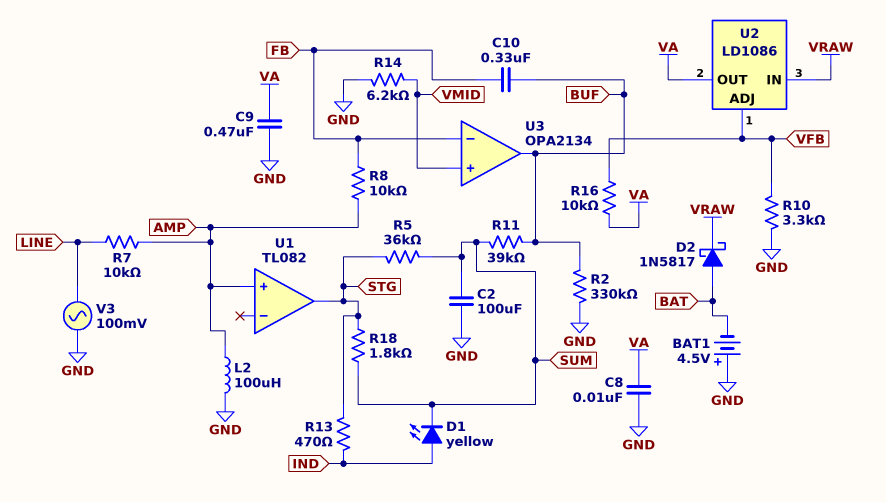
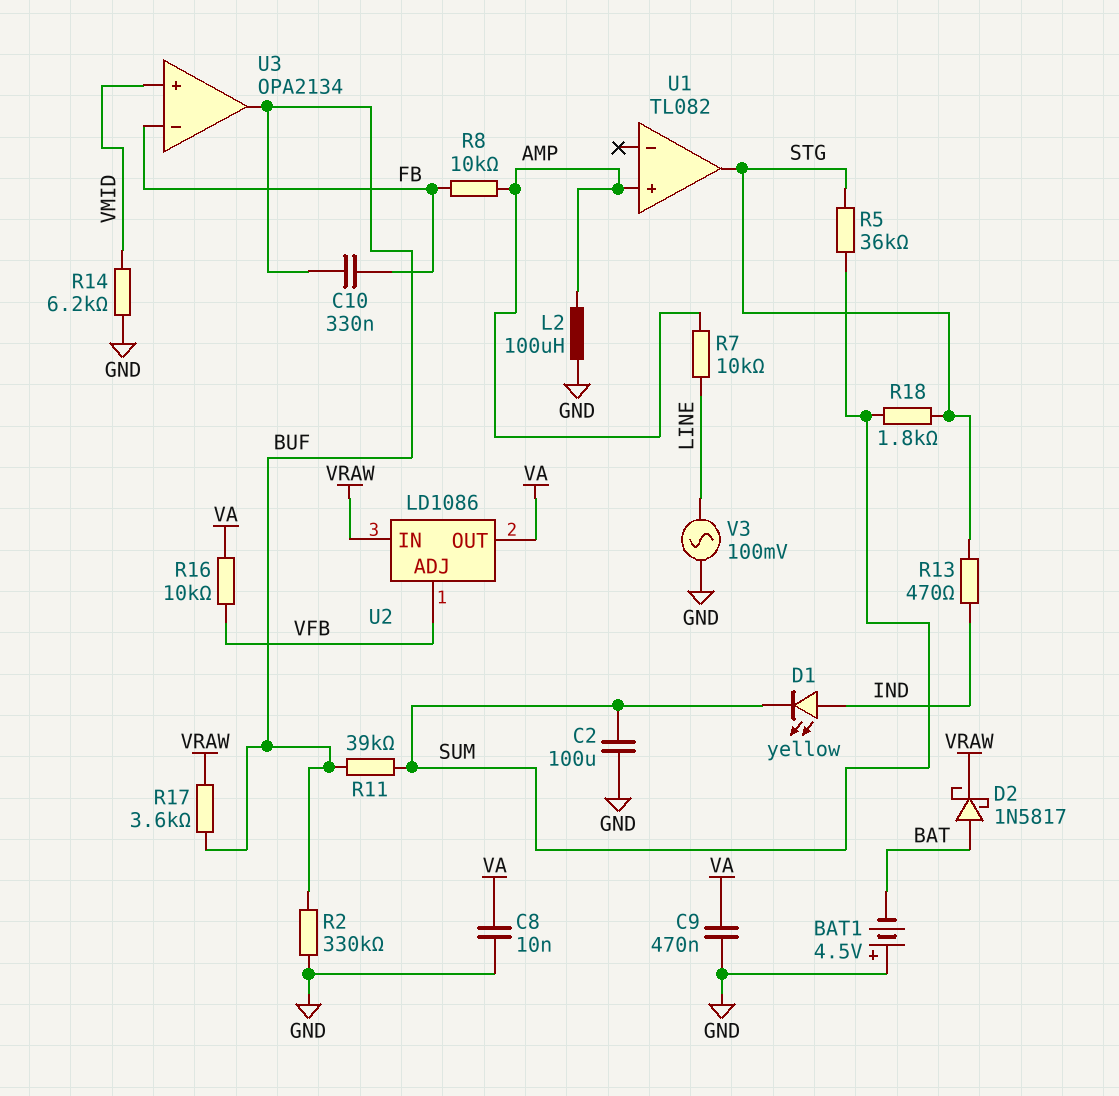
R10: 3.3k (GND, VFB) -> none
R17: none -> 3.6k (BUF, VRAW)

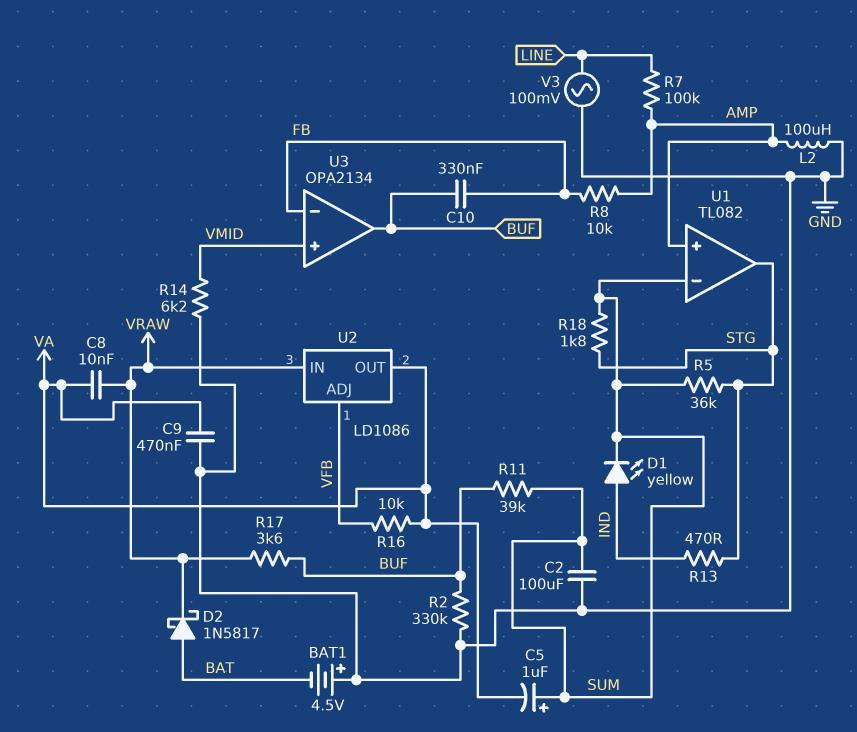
C5: none -> 1uF (plus SUM, minus VA)
C8: 10nF (GND, VA) -> 10nF (VA, VRAW)
R7: 10k (AMP, LINE) -> 100k (AMP, LINE)
U1 pin in-: none -> SUM

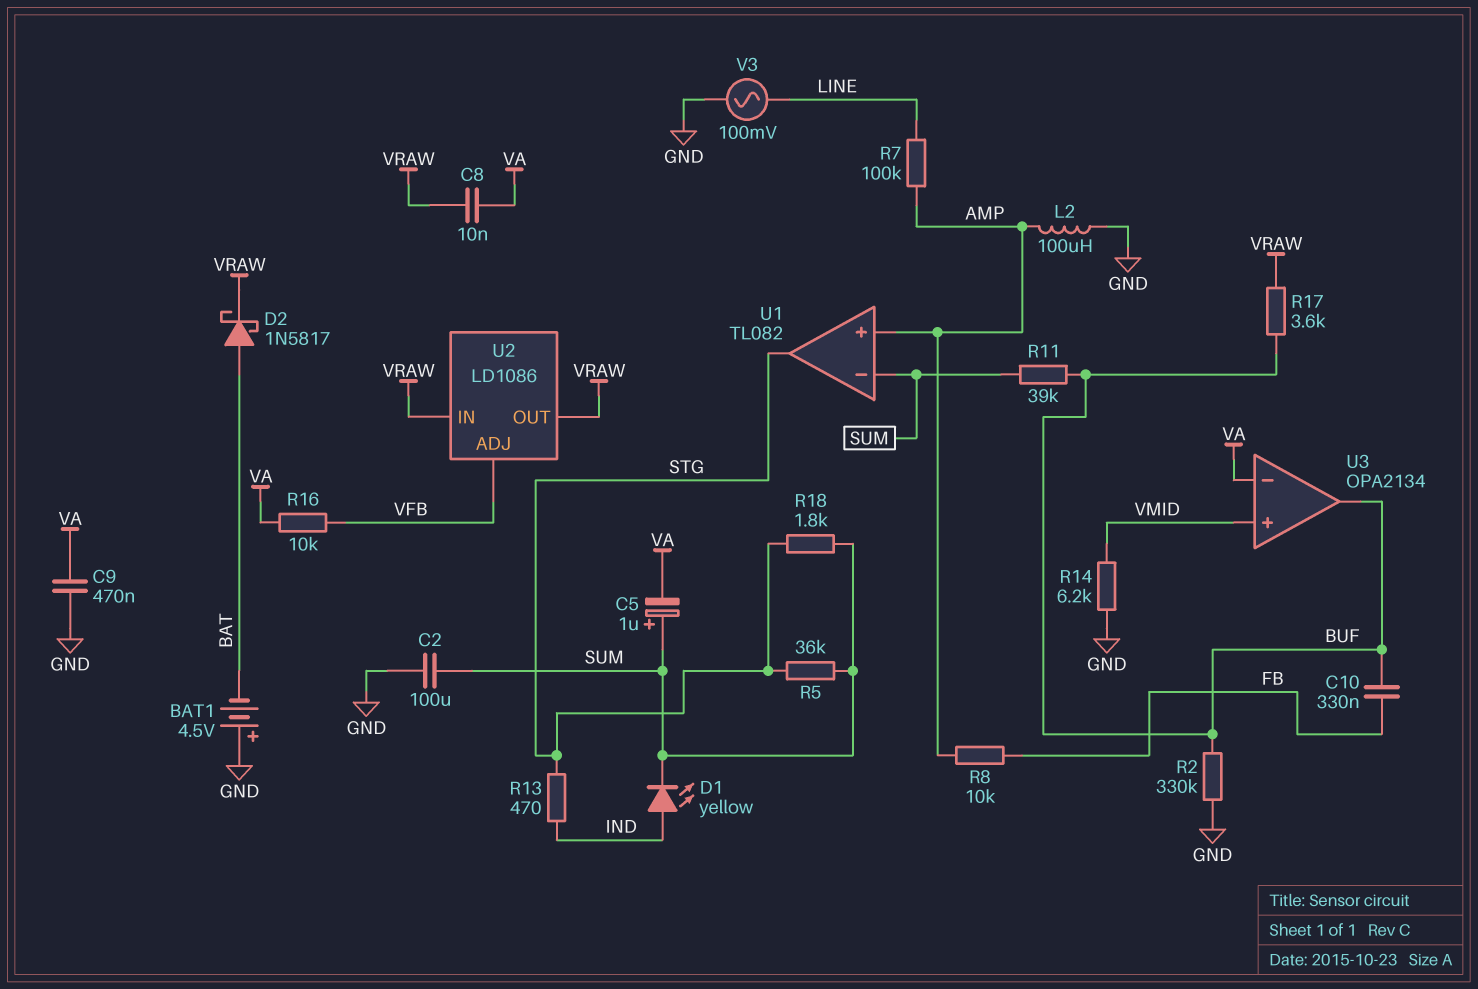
U2 pin OUT: VA -> VRAW
U3 pin in-: FB -> VA

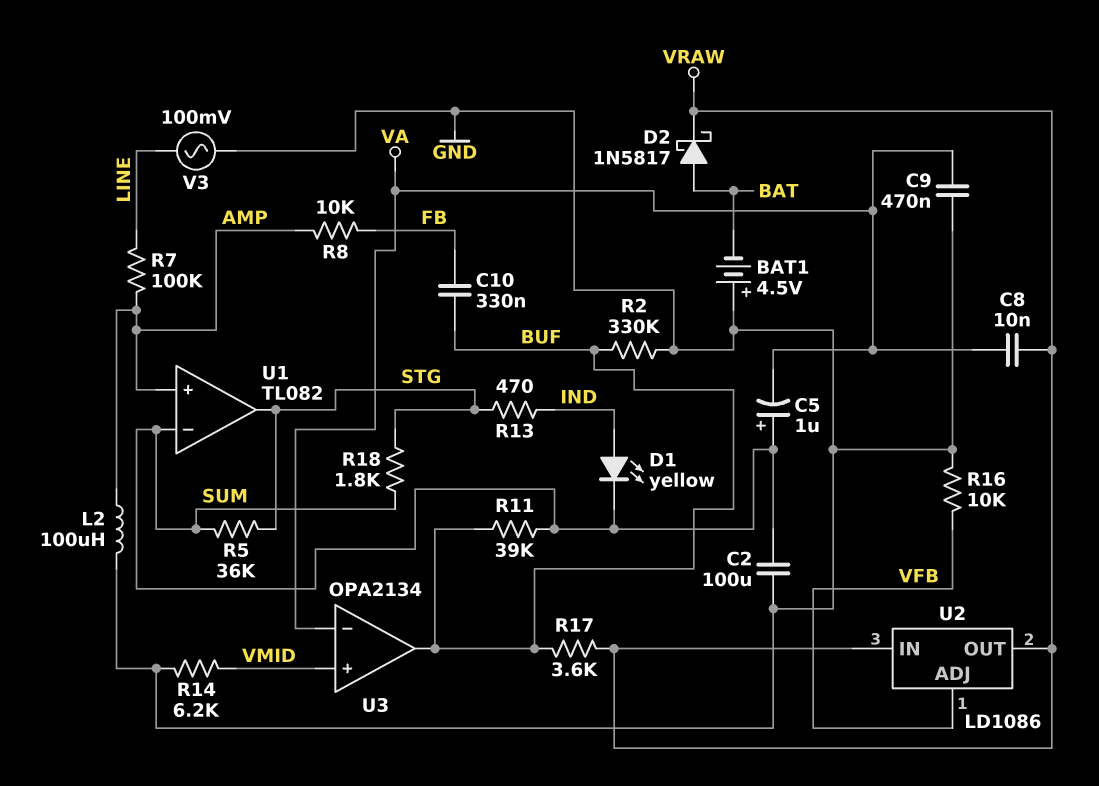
R16: 10k (VA, VFB) -> 10k (GND, VFB)

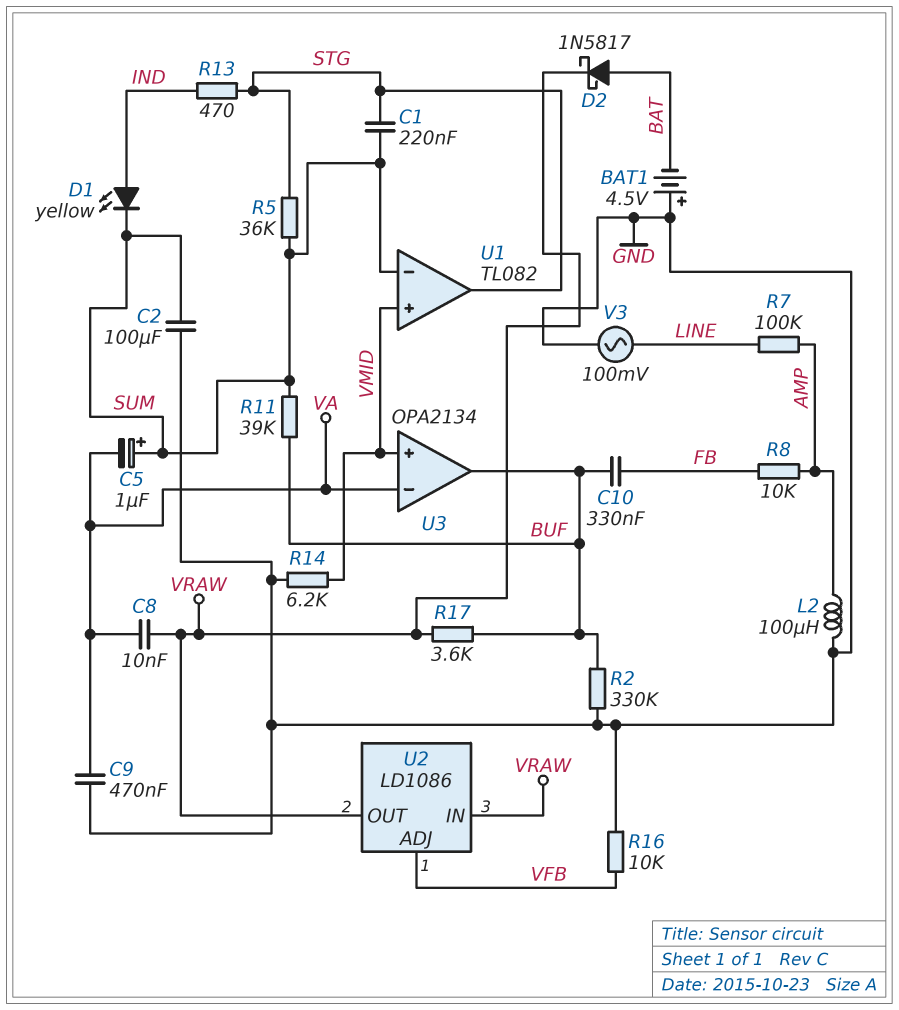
C1: none -> 220nF (STG, SUM)
R18: 1.8k (STG, SUM) -> none
U1 pin in+: AMP -> VMID

